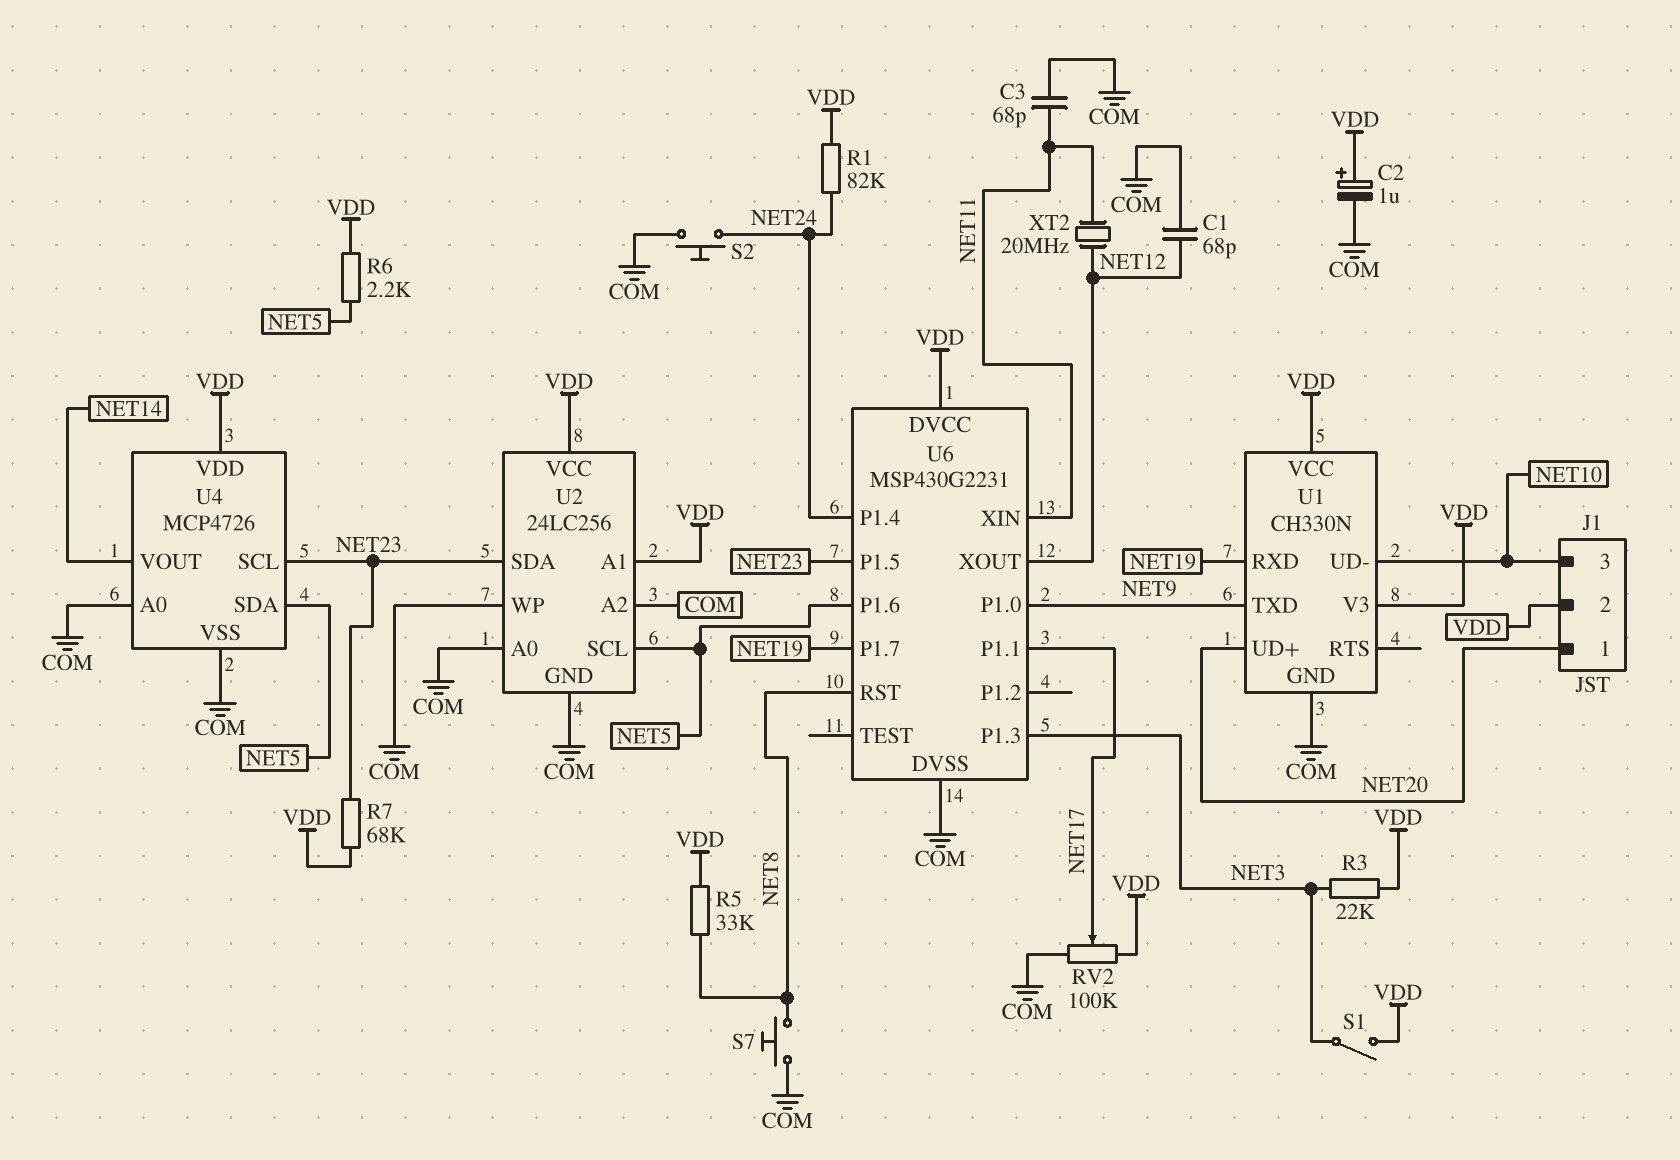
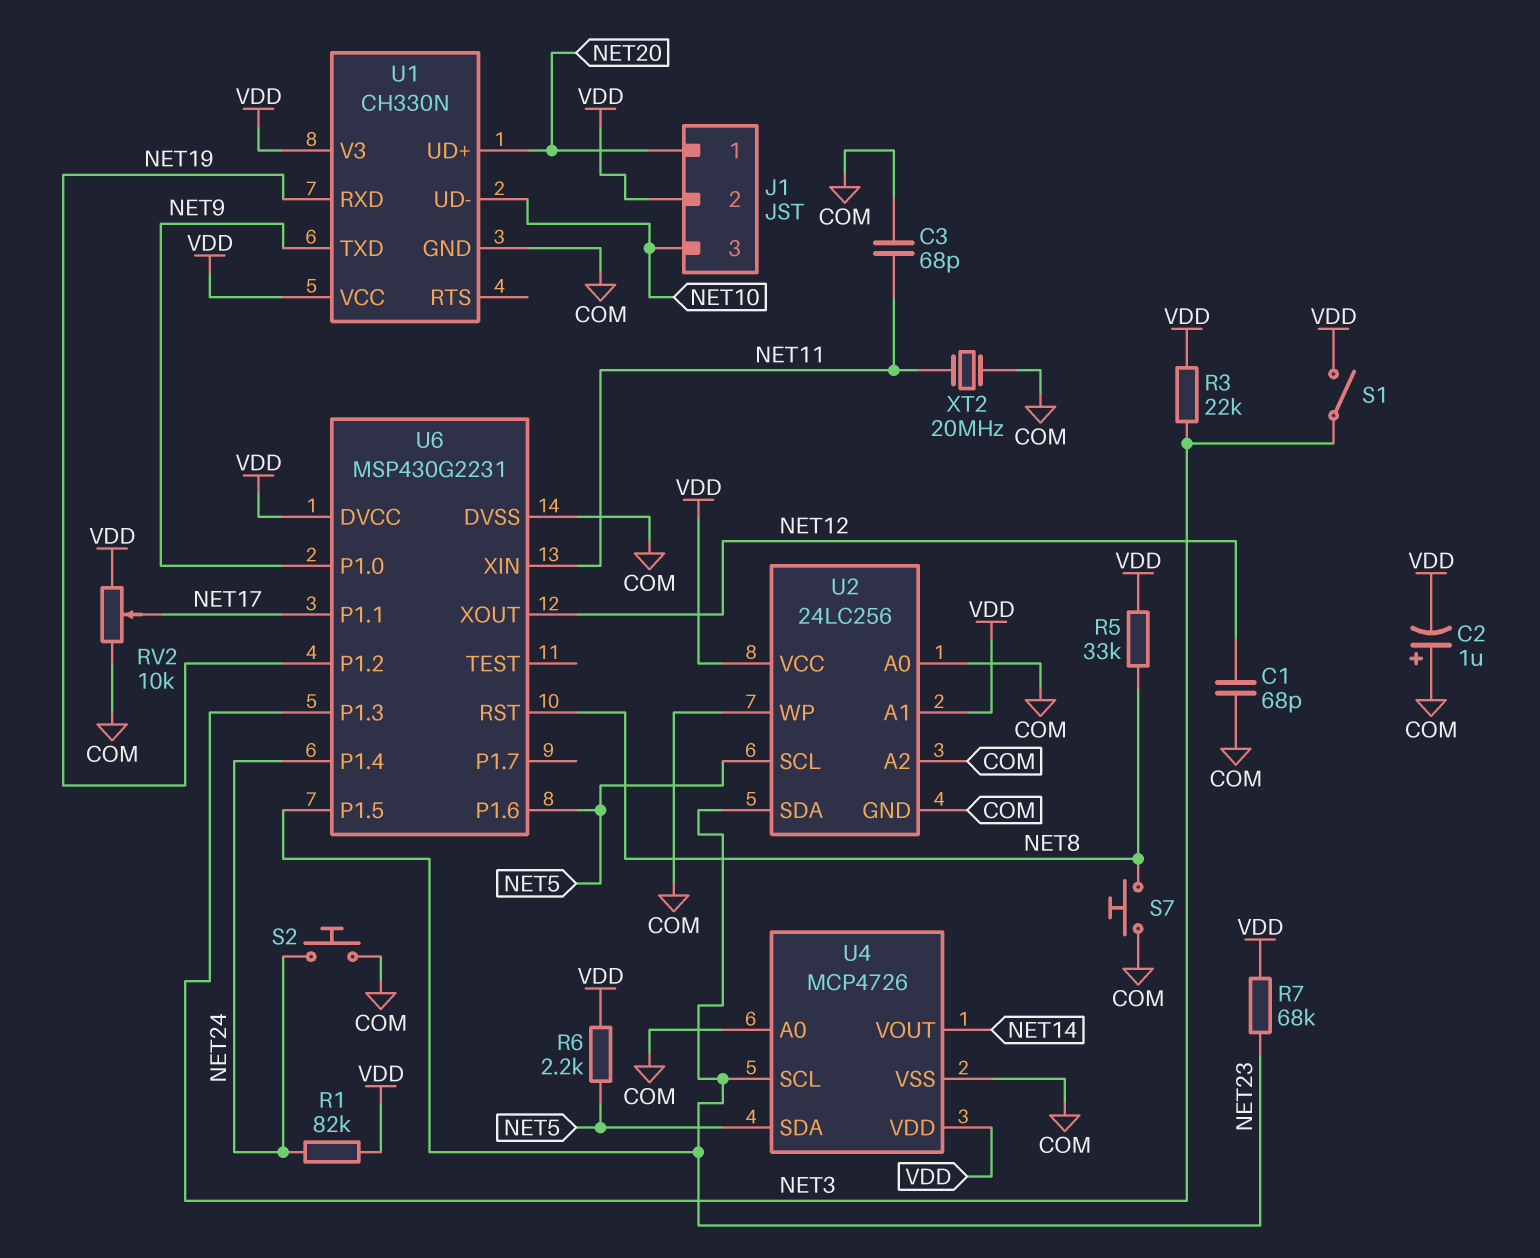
C2: 1uF (plus VDD, minus COM) -> 1uF (plus COM, minus VDD)
RV2: 100k (COM, VDD, wiper NET17) -> 10k (COM, VDD, wiper NET17)
U6 pin P1.2: none -> NET19
U6 pin P1.7: NET19 -> none
XT2: 20MHz (NET11, NET12) -> 20MHz (COM, NET11)

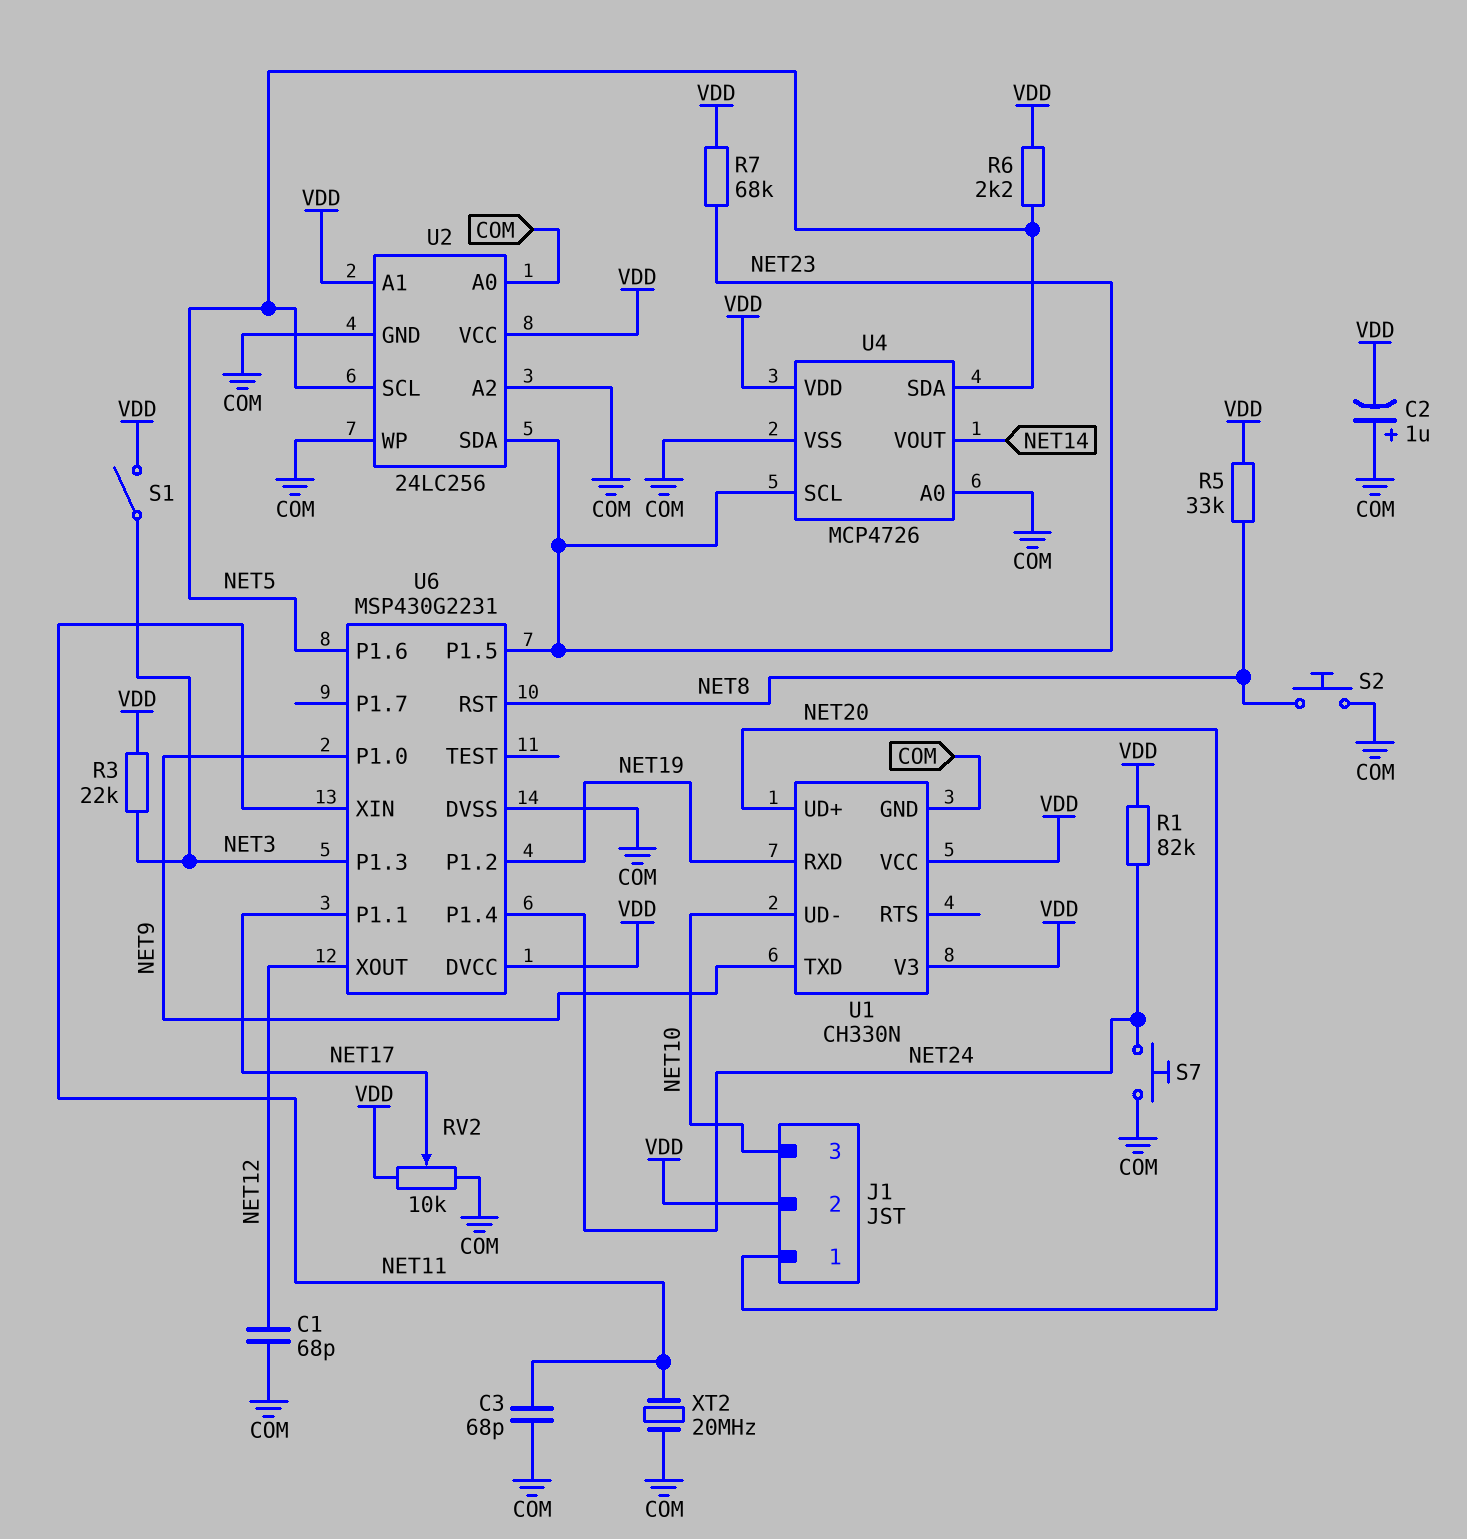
S2: button (COM, NET24) -> button (COM, NET8)
S7: button (COM, NET8) -> button (COM, NET24)

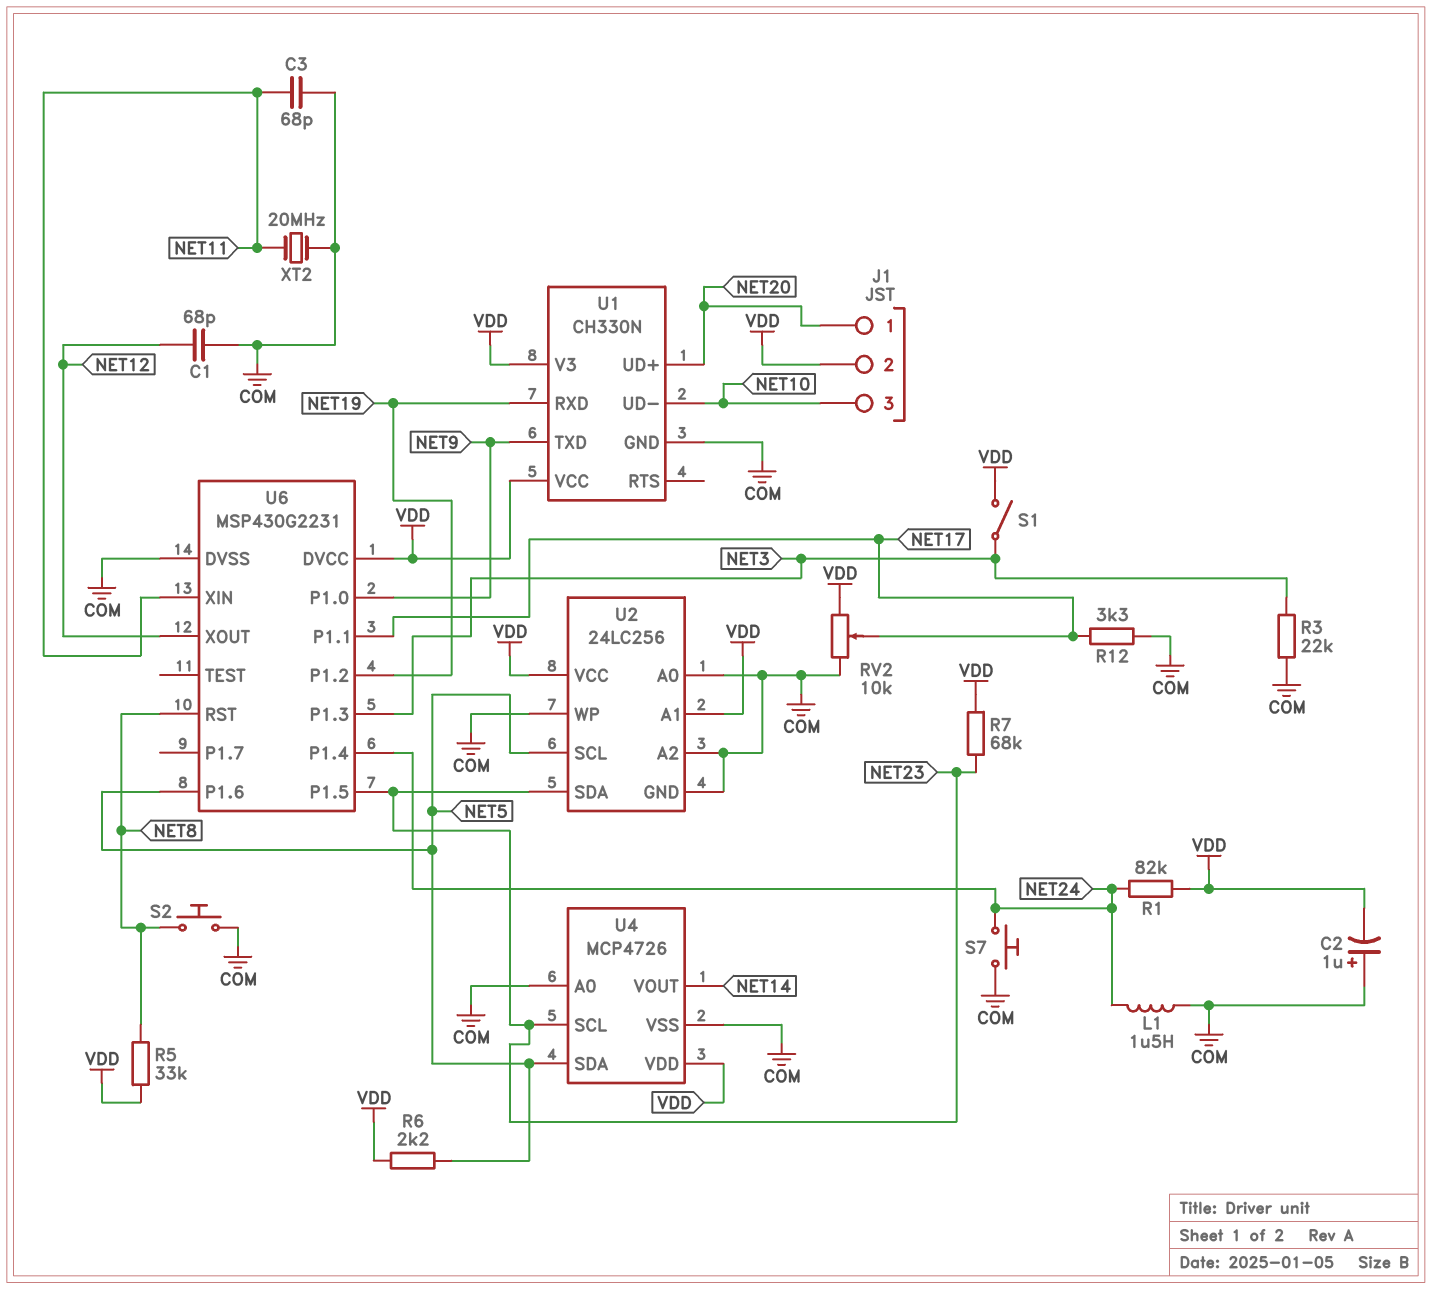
L1: none -> 1.5uH (COM, NET24)
R3: 22k (NET3, VDD) -> 22k (COM, NET3)
R12: none -> 3.3k (COM, NET17)

